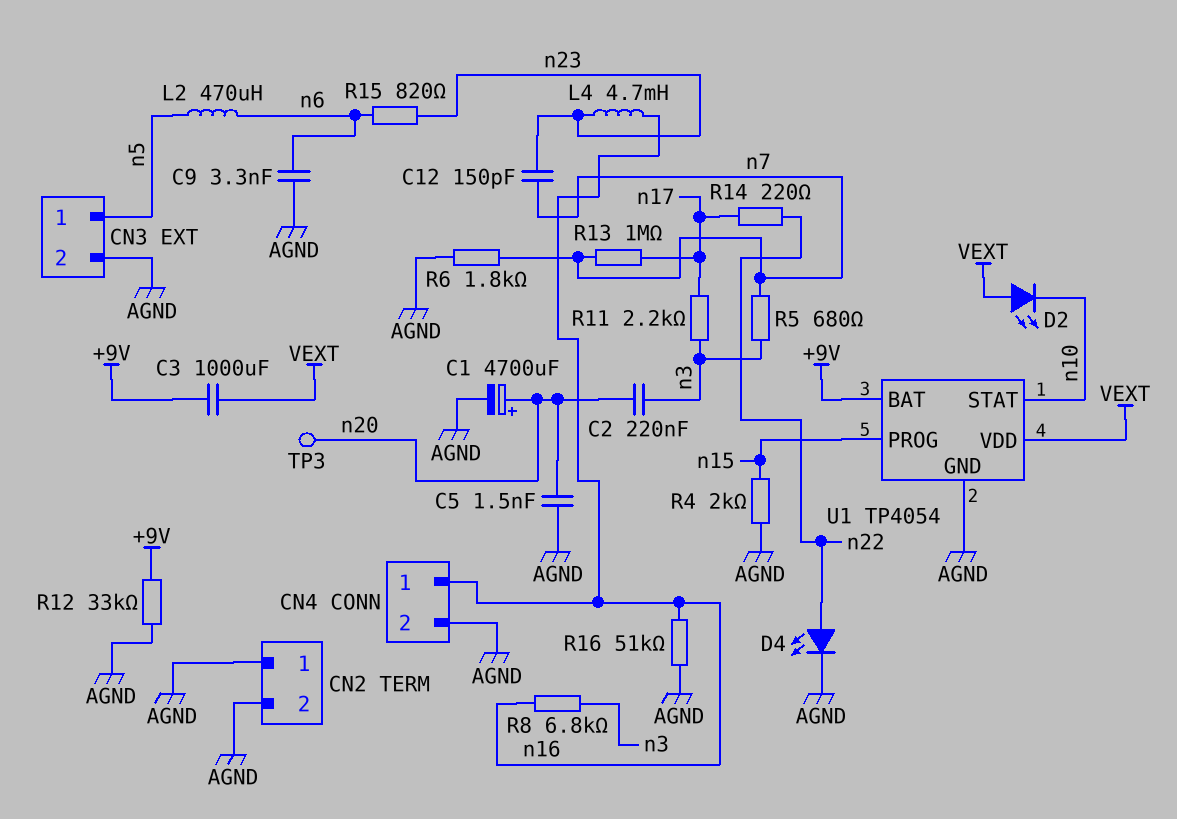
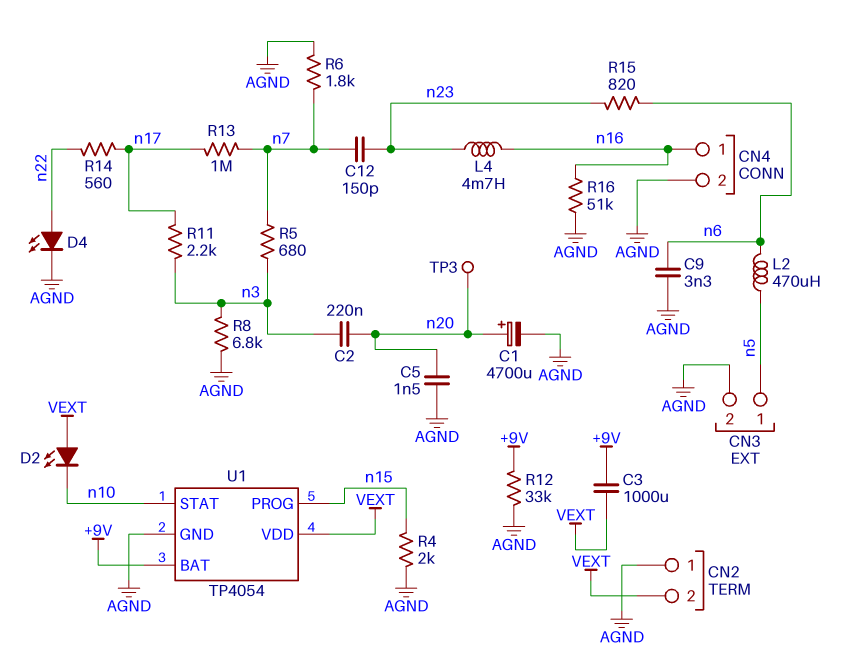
CN2 pin 2: AGND -> VEXT
R8: 6.8k (n3, n16) -> 6.8k (AGND, n3)
R14: 220 (n17, n22) -> 560 (n17, n22)

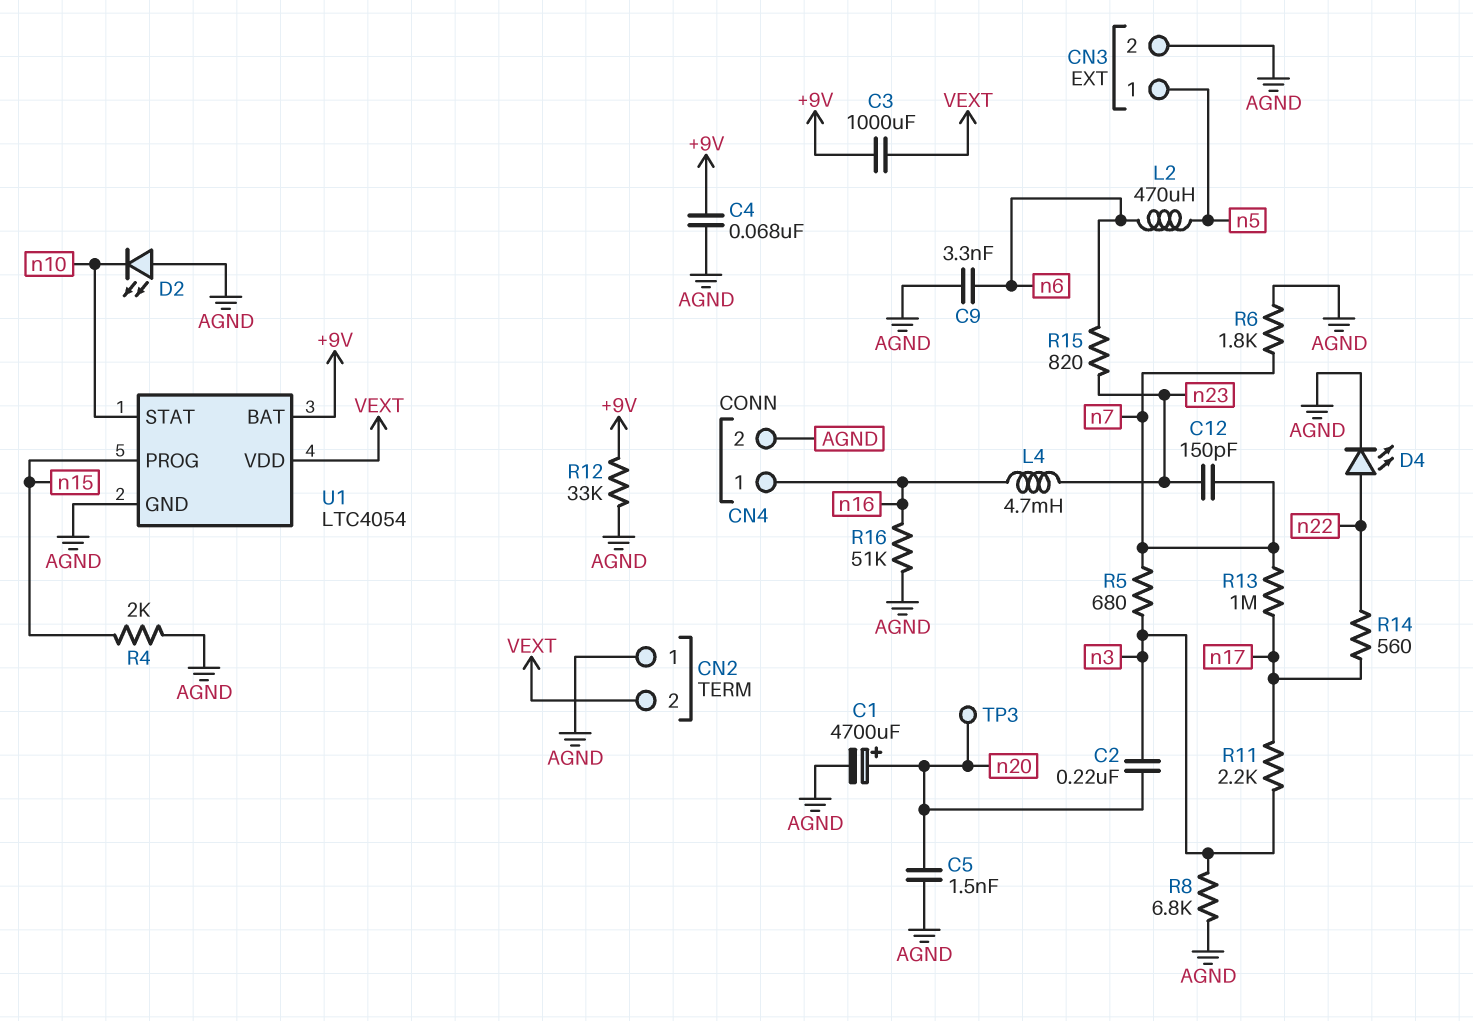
C4: none -> 68nF (+9V, AGND)
D2: LED (A VEXT, K n10) -> LED (A AGND, K n10)
U1: TP4054 -> LTC4054

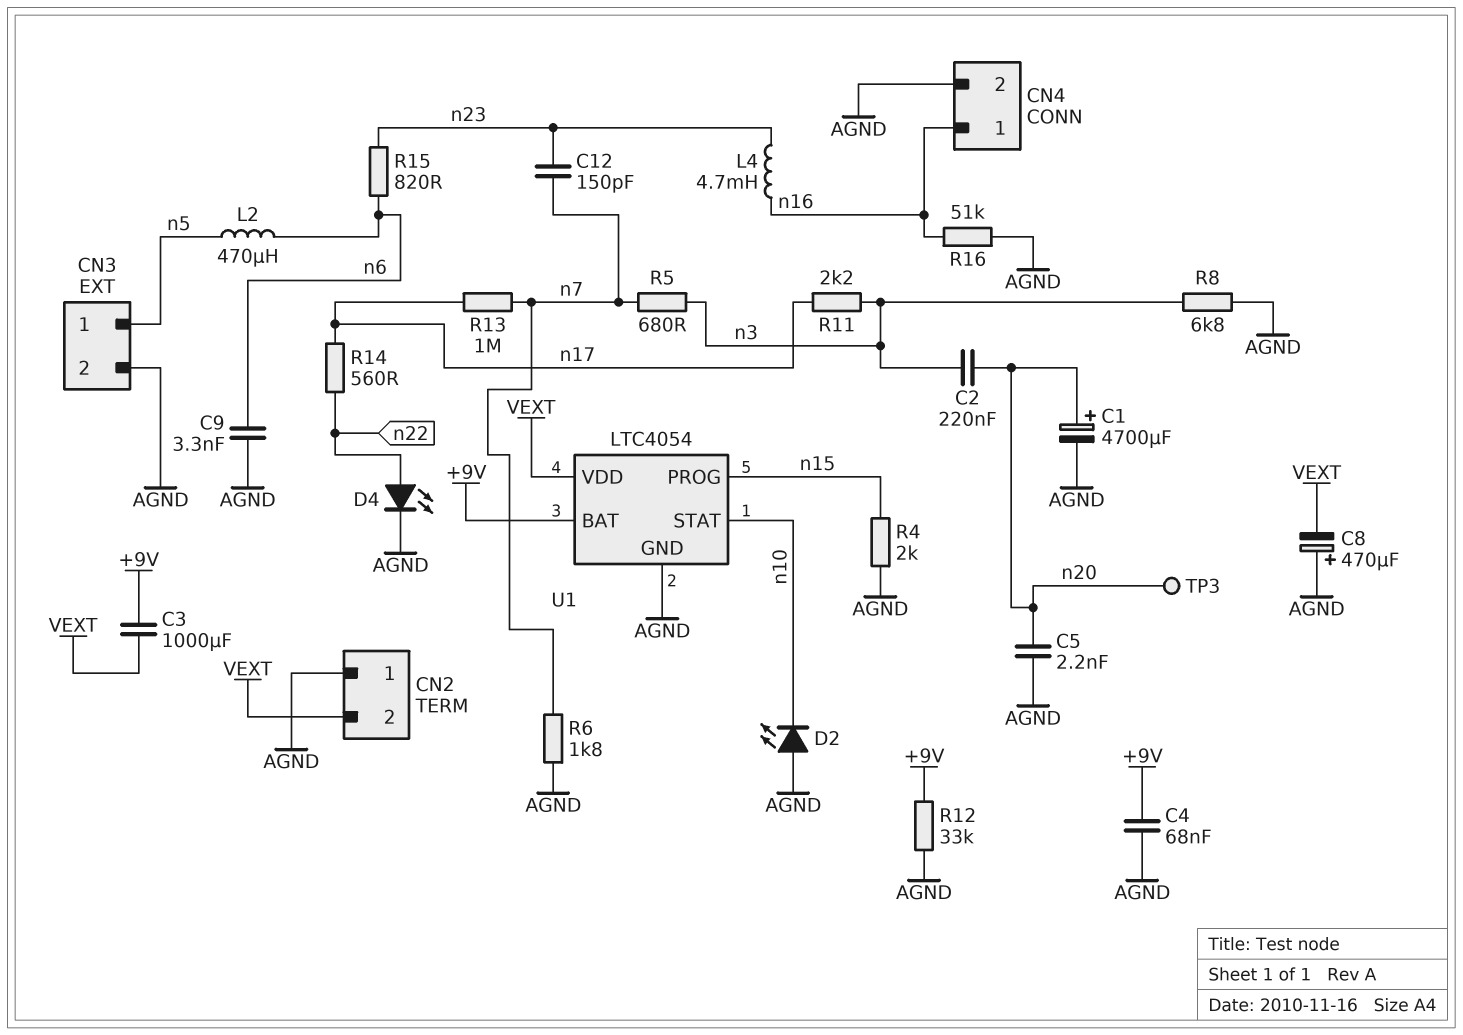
C5: 1.5nF (AGND, n20) -> 2.2nF (AGND, n20)
C8: none -> 470uF (plus AGND, minus VEXT)

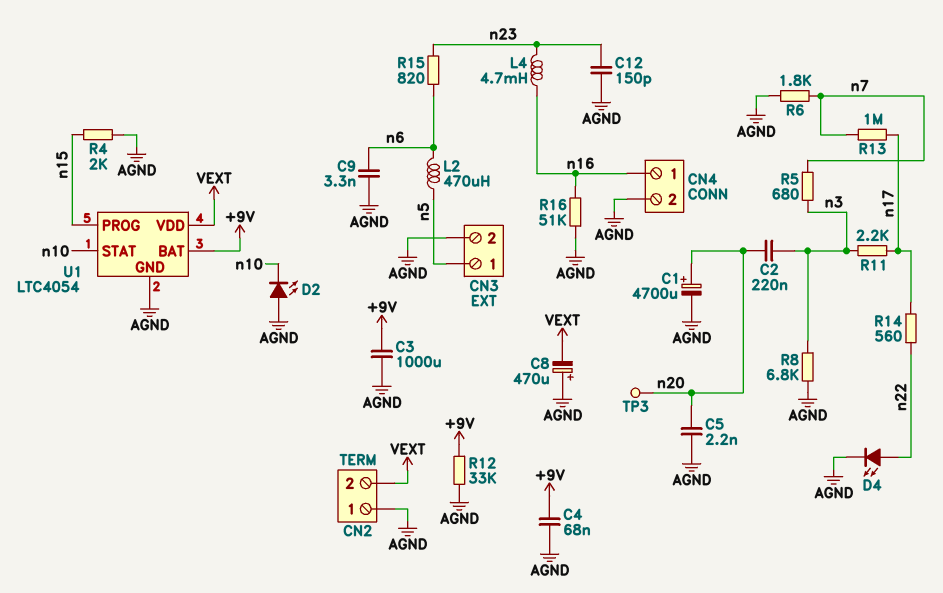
C3: 1000uF (+9V, VEXT) -> 1000uF (+9V, AGND)
C12: 150pF (n7, n23) -> 150pF (AGND, n23)

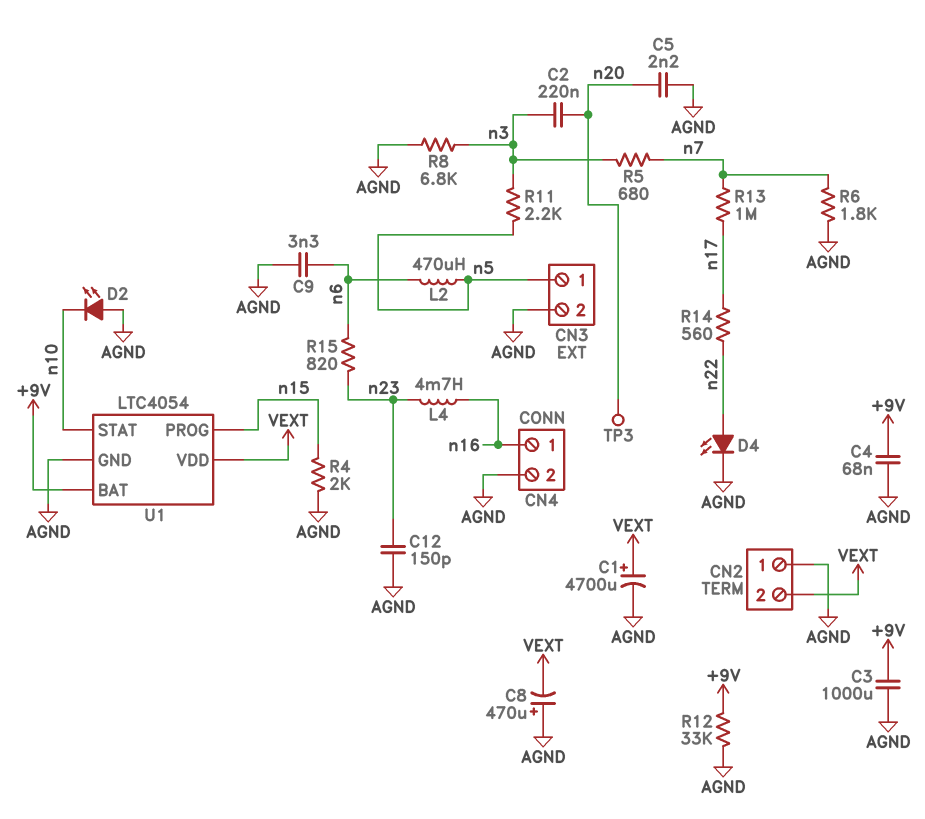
C1: 4700uF (plus n20, minus AGND) -> 4700uF (plus VEXT, minus AGND)
R11: 2.2k (n3, n17) -> 2.2k (n3, n5)
R16: 51k (AGND, n16) -> none

